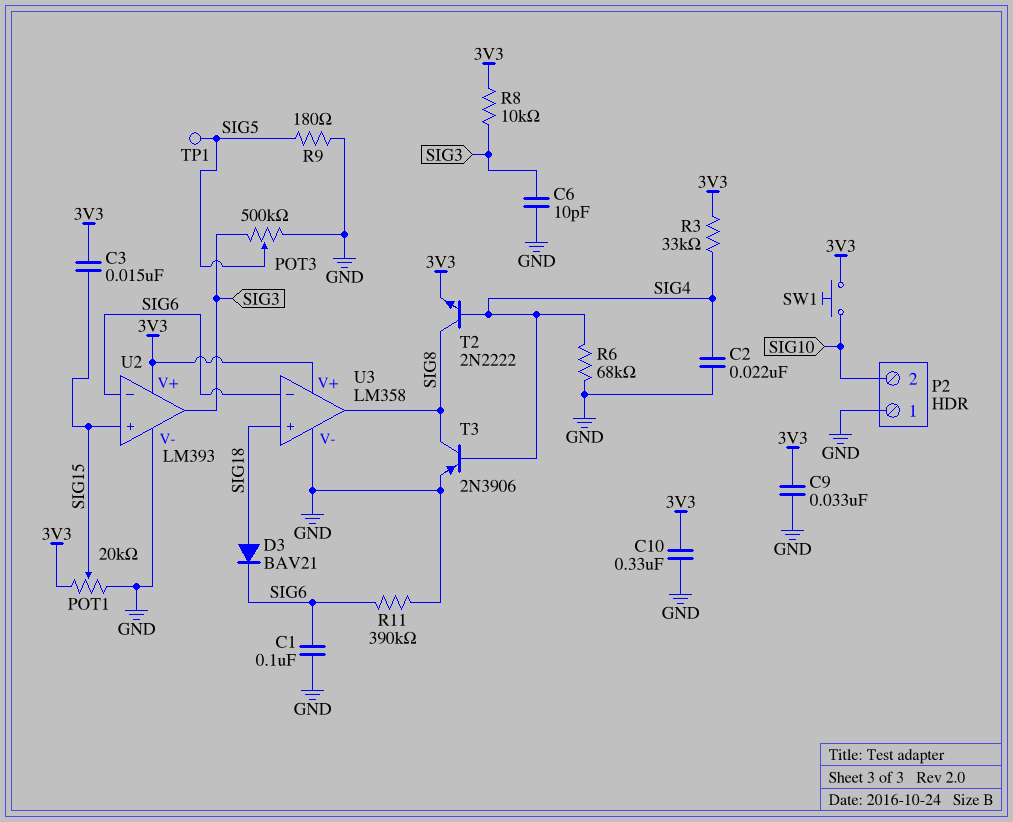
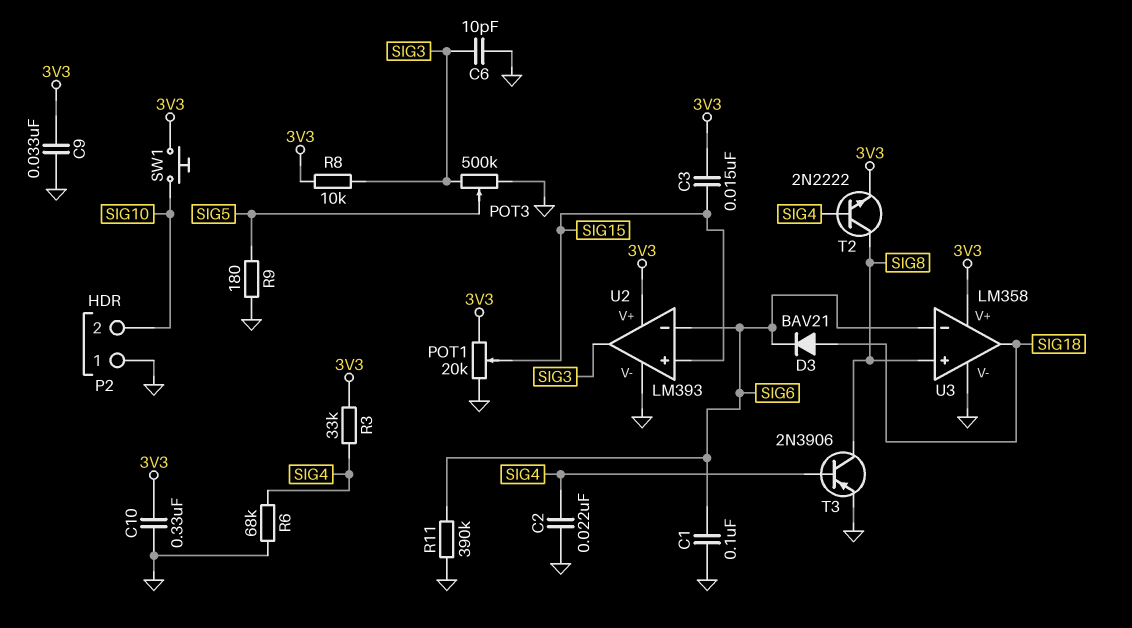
TP1: test point (SIG5) -> none
U3 pin in+: SIG18 -> SIG8
U3 pin out: SIG8 -> SIG18

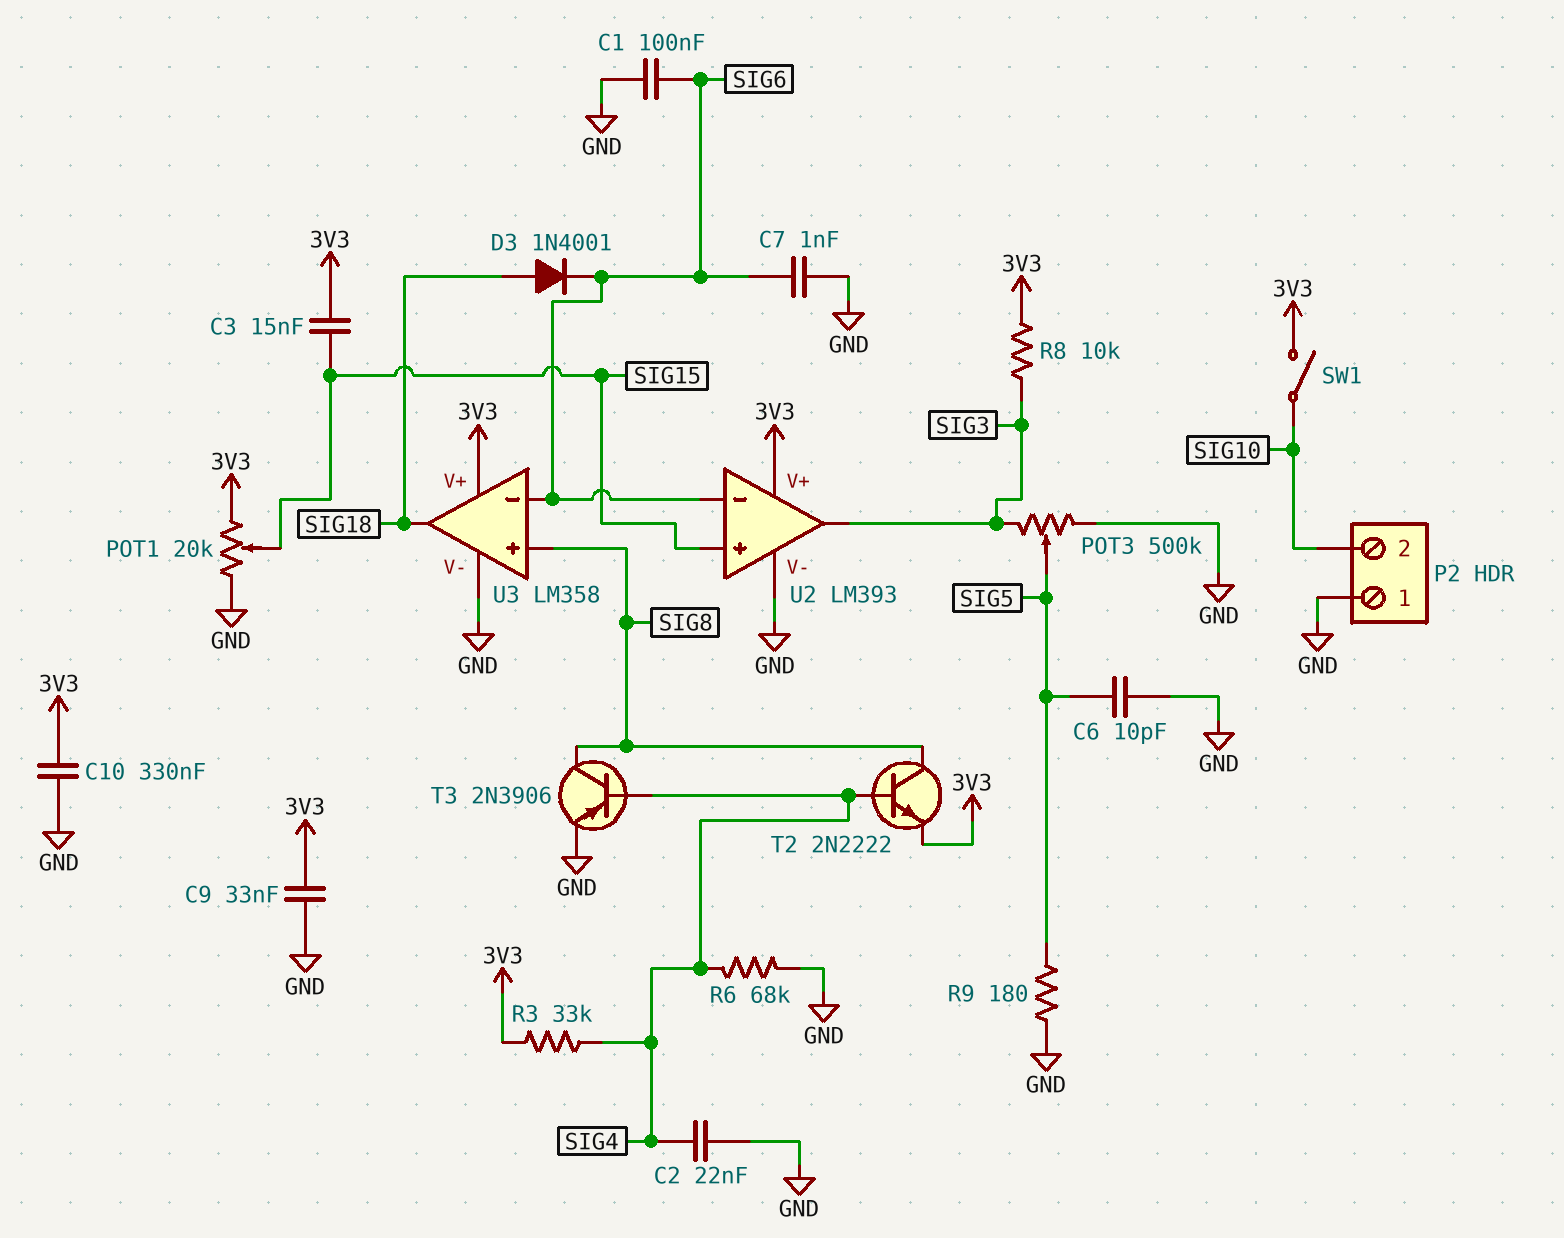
C6: 10pF (GND, SIG3) -> 10pF (GND, SIG5)
C7: none -> 1nF (GND, SIG6)
D3: diode BAV21 (A SIG18, K SIG6) -> diode 1N4001 (A SIG18, K SIG6)
R11: 390k (GND, SIG6) -> none
SW1: button (3V3, SIG10) -> switch (3V3, SIG10)

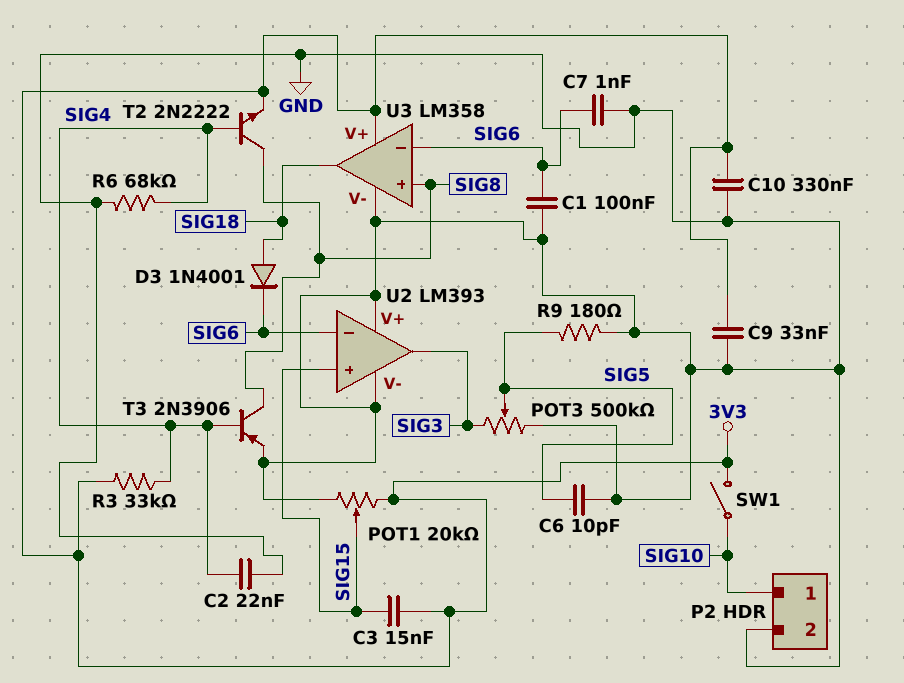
P2 pin 1: GND -> SIG10
P2 pin 2: SIG10 -> GND
R8: 10k (3V3, SIG3) -> none
U2 pin V+: 3V3 -> GND

